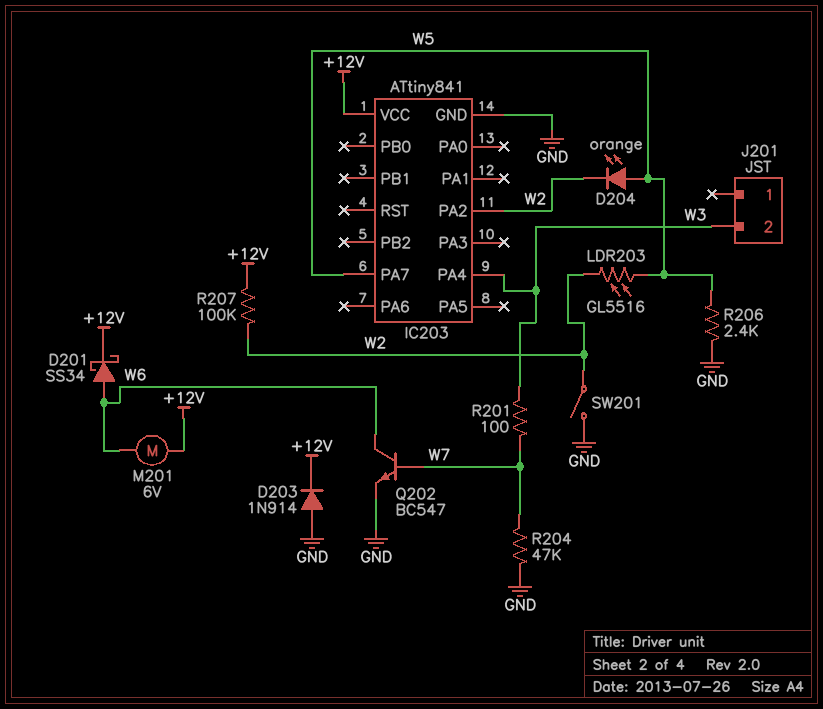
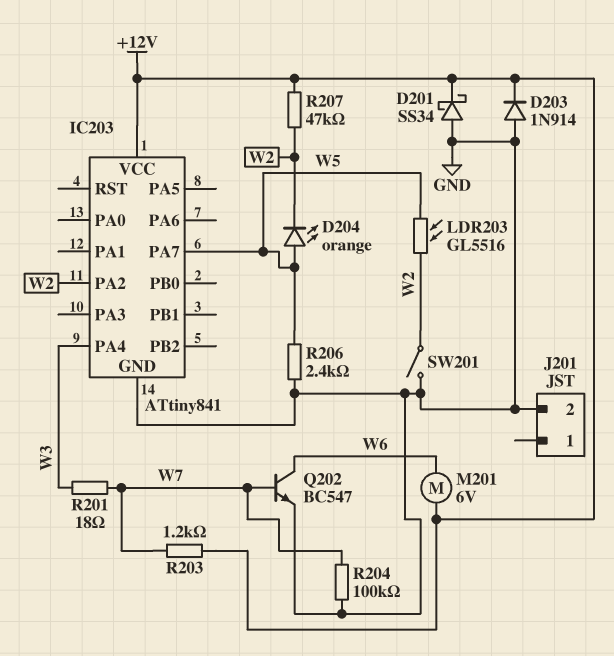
D201: schottky SS34 (A W6, K +12V) -> schottky SS34 (A GND, K +12V)
J201 pin 2: W3 -> GND
R201: 100 (W3, W7) -> 18 (W3, W7)
R203: none -> 1.2k (+12V, W7)
R204: 47k (GND, W7) -> 100k (GND, W7)
R207: 100k (+12V, W2) -> 47k (+12V, W2)

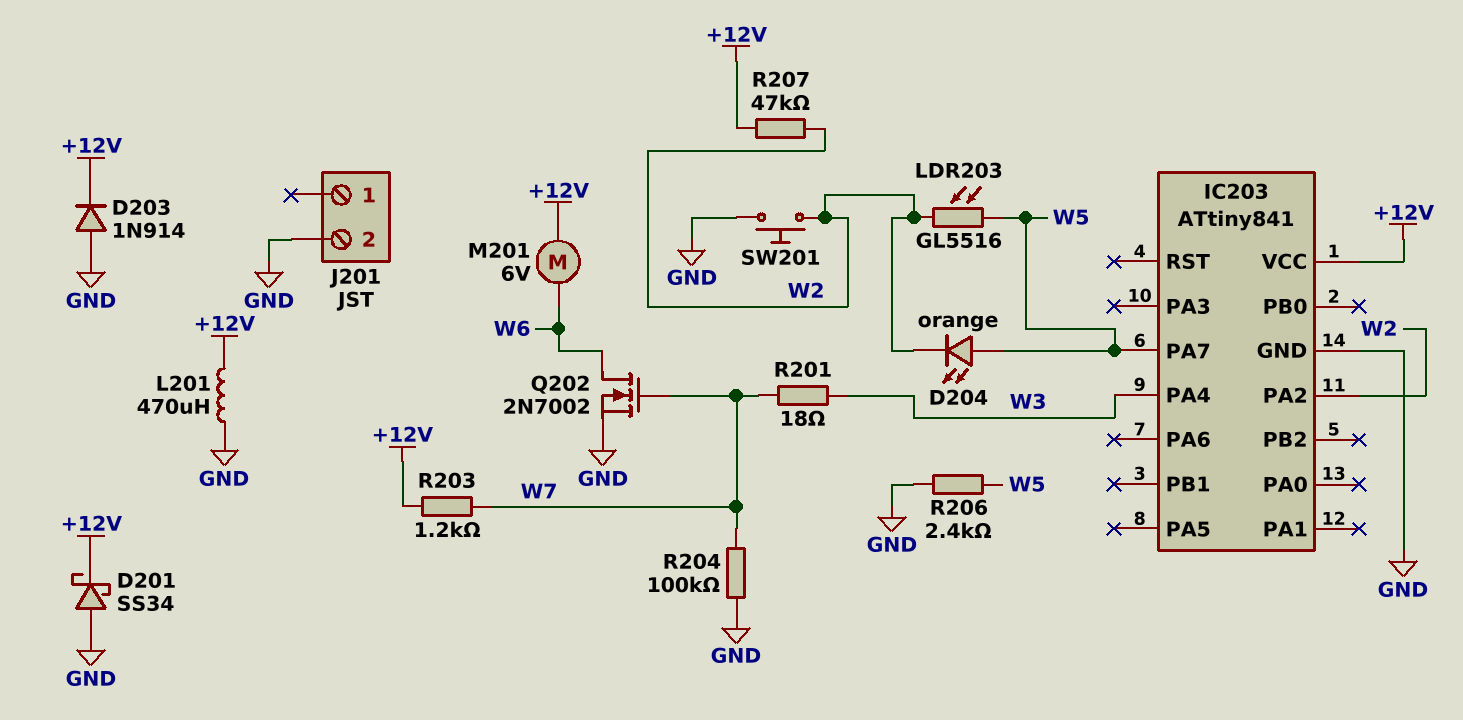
L201: none -> 470uH (+12V, GND)
Q202: NPN BC547 (B W7, C W6, E GND) -> NMOS 2N7002 (G W7, D W6, S GND)
SW201: switch (GND, W2) -> button (GND, W2)

